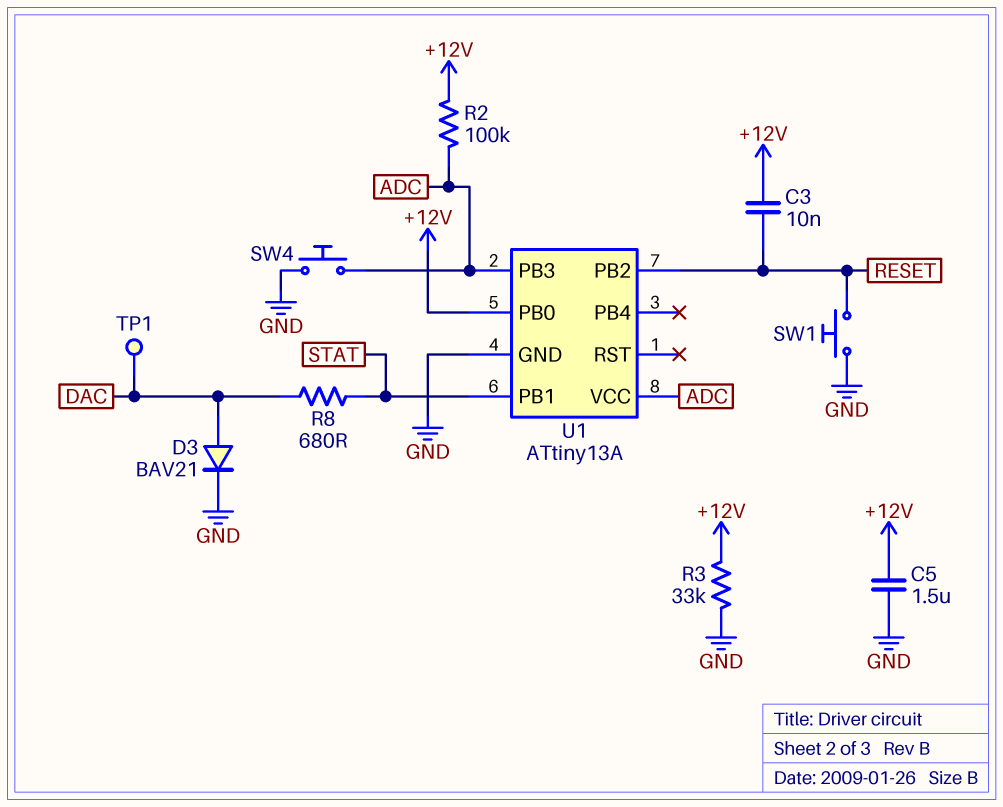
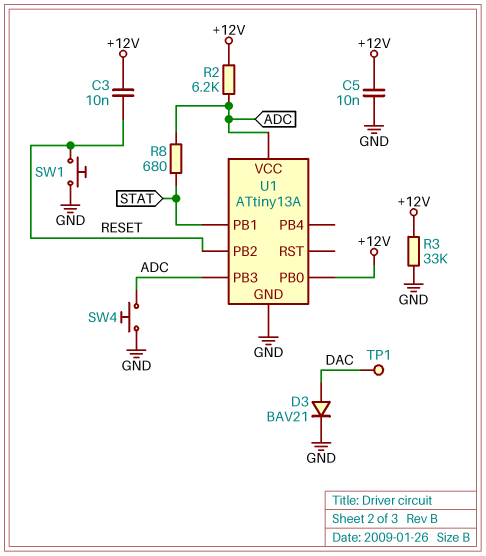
C5: 1.5uF (+12V, GND) -> 10nF (+12V, GND)
R2: 100k (+12V, ADC) -> 6.2k (+12V, ADC)
R8: 680 (DAC, STAT) -> 680 (ADC, STAT)

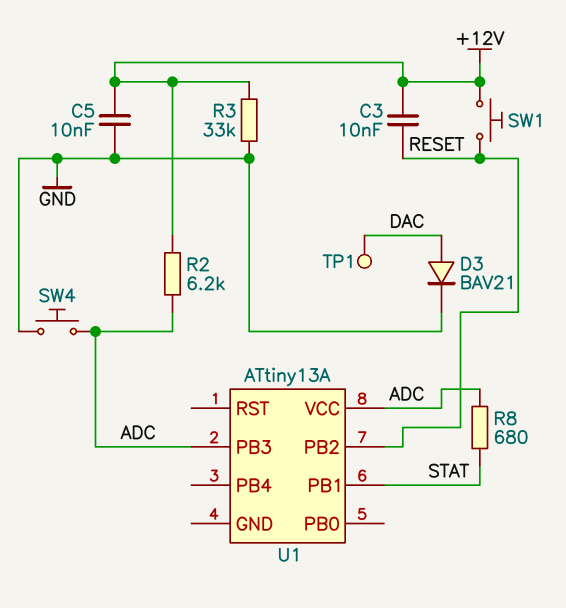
SW1: button (GND, RESET) -> button (+12V, RESET)
U1 pin GND: GND -> none
U1 pin PB0: +12V -> none

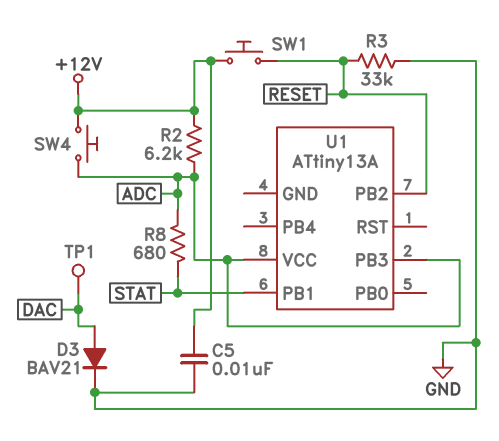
C3: 10nF (+12V, RESET) -> none
R3: 33k (+12V, GND) -> 33k (GND, RESET)
SW4: button (ADC, GND) -> button (+12V, ADC)

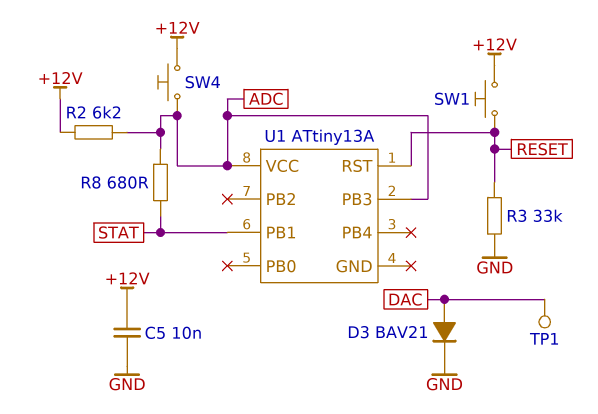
U1 pin PB2: RESET -> none
U1 pin RST: none -> RESET

